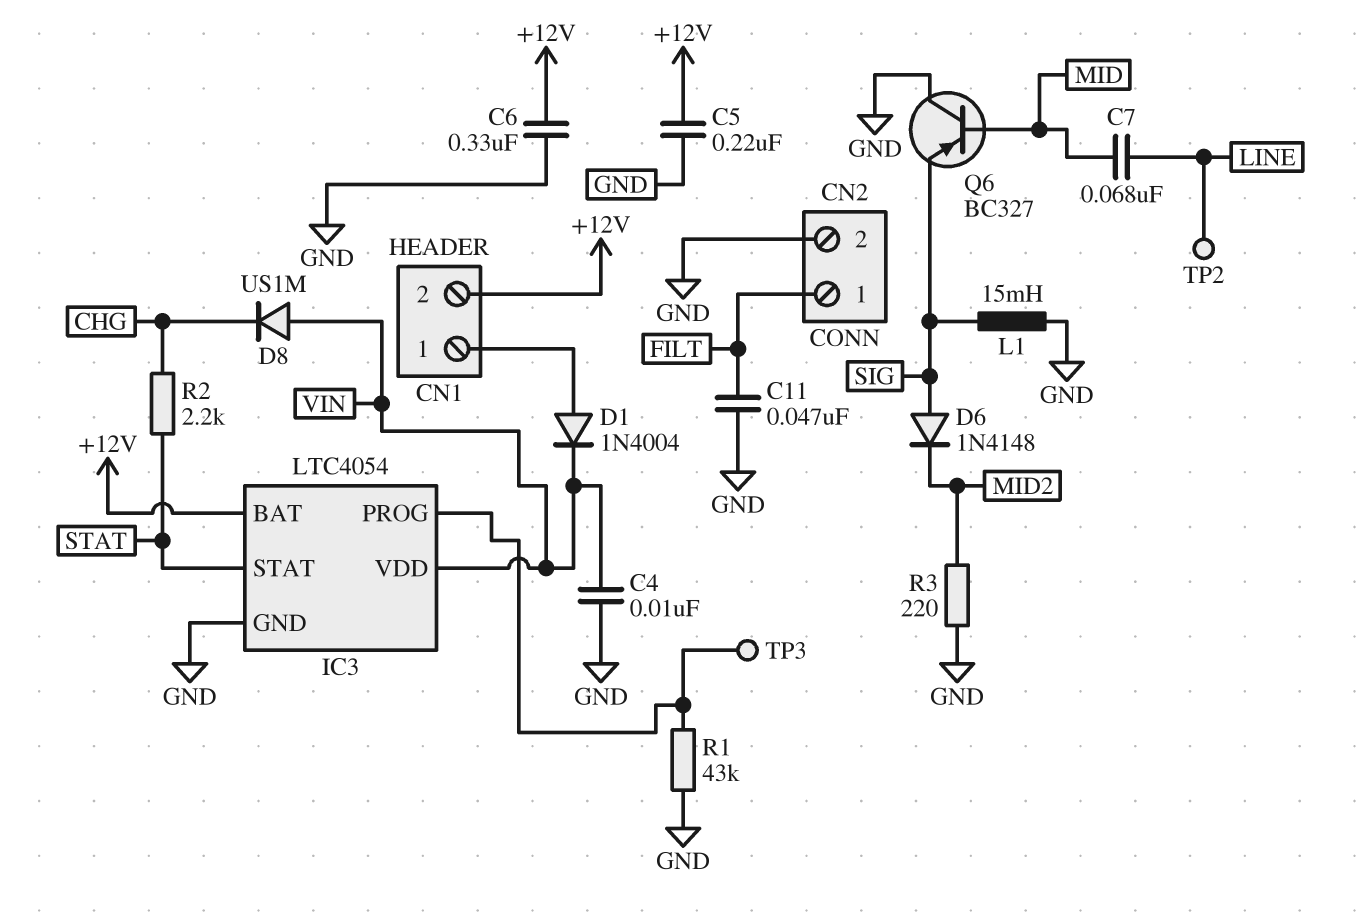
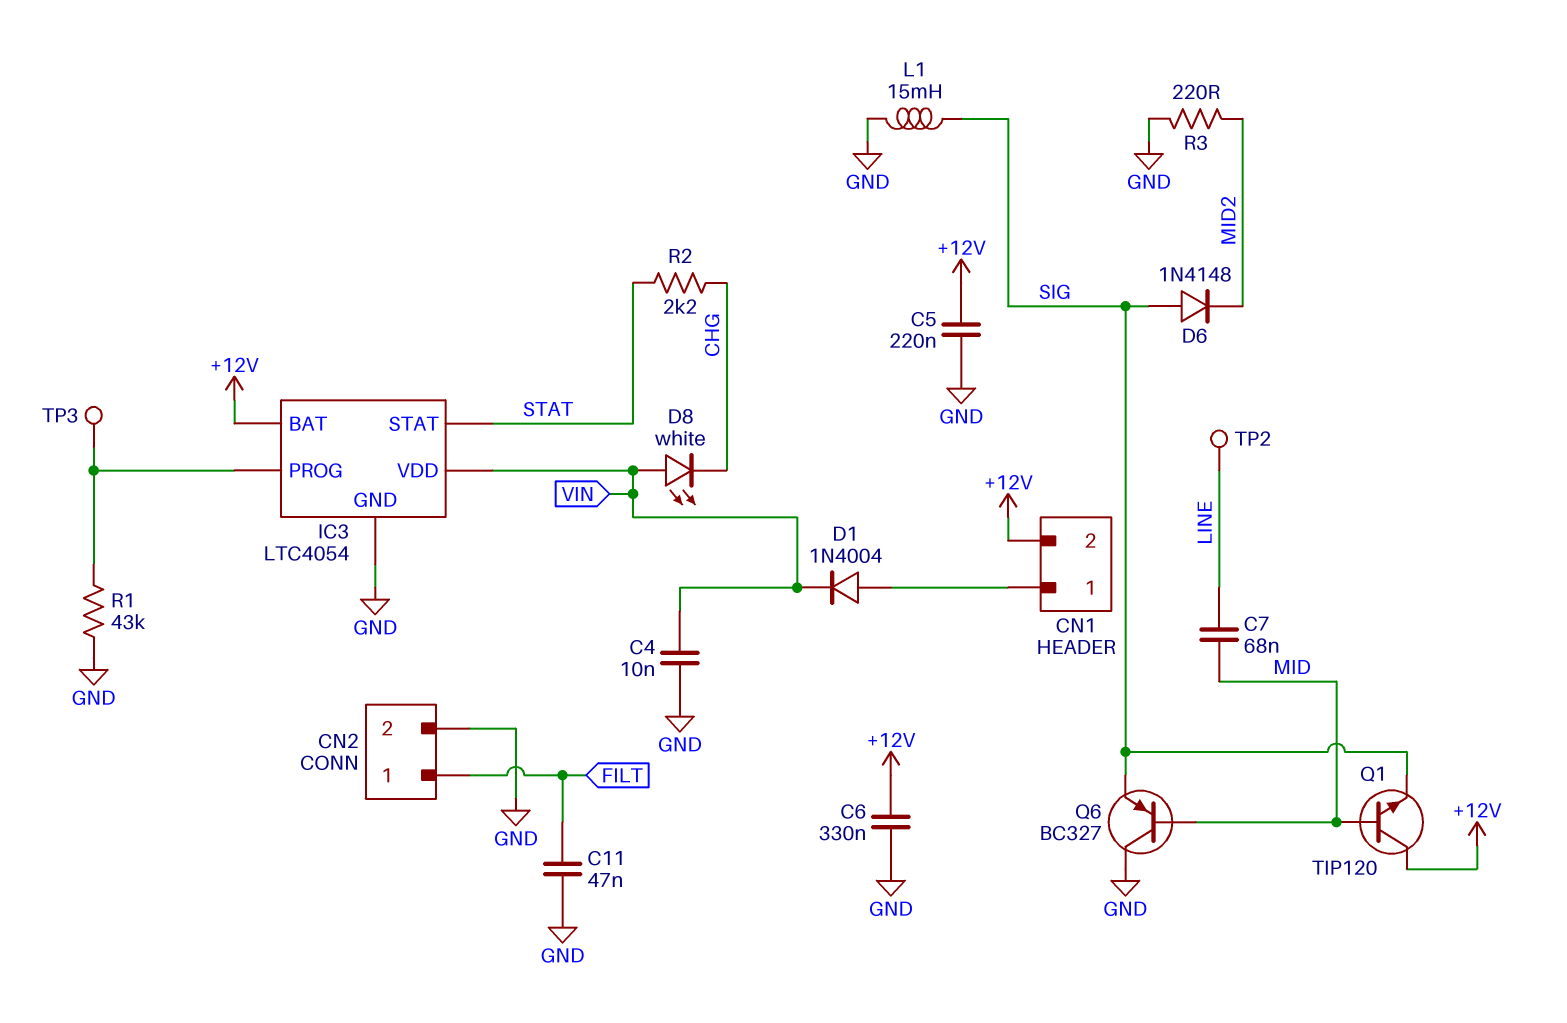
D8: diode US1M (A VIN, K CHG) -> LED white (A VIN, K CHG)
Q1: none -> NPN TIP120 (B MID, C +12V, E SIG)

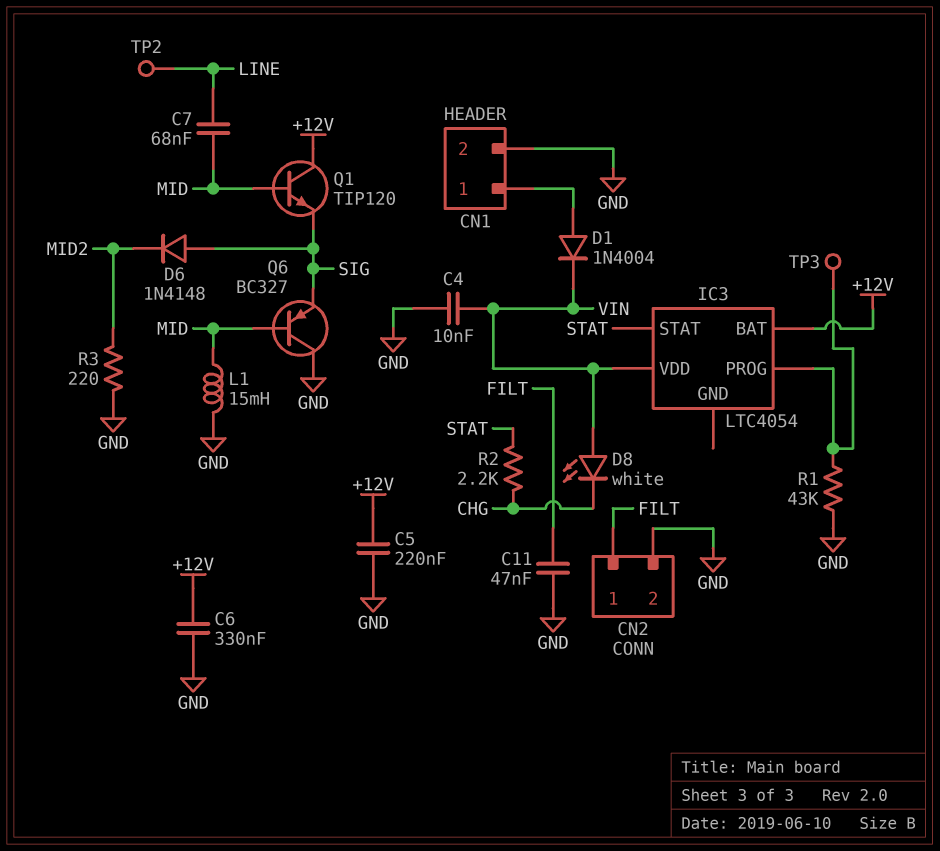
CN1 pin 2: +12V -> GND
IC3 pin GND: GND -> none
L1: 15mH (GND, SIG) -> 15mH (GND, MID)

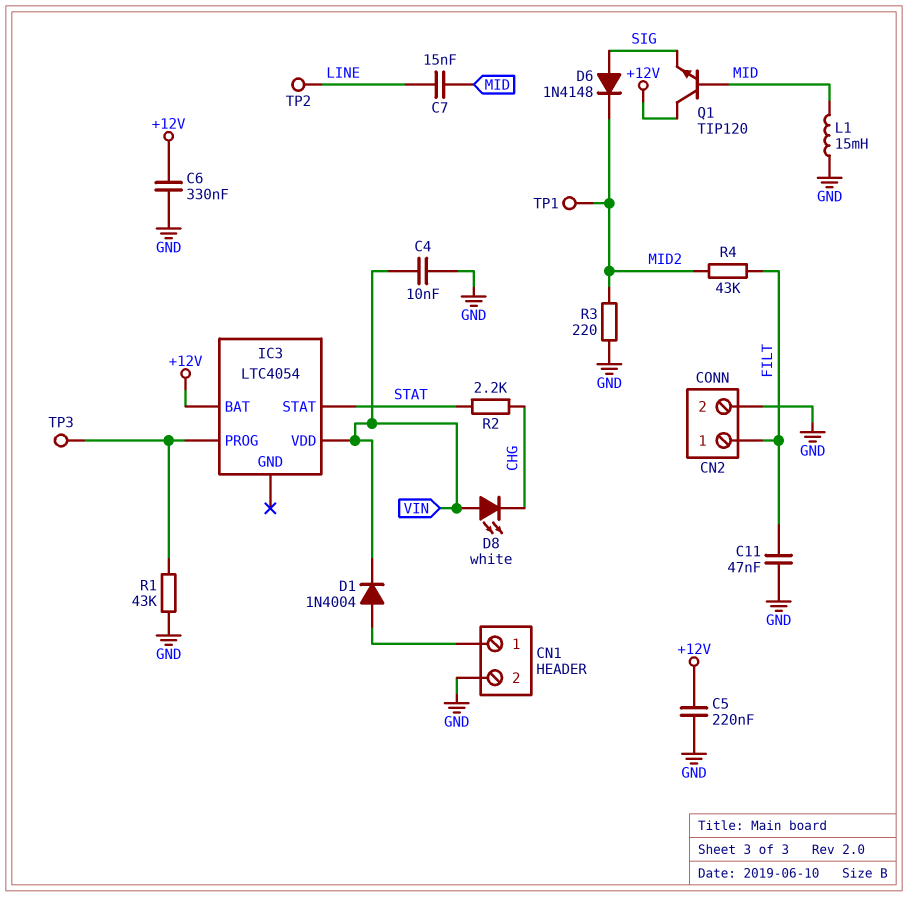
C7: 68nF (LINE, MID) -> 15nF (LINE, MID)
Q6: PNP BC327 (B MID, C GND, E SIG) -> none
R4: none -> 43k (FILT, MID2)
TP1: none -> test point (MID2)

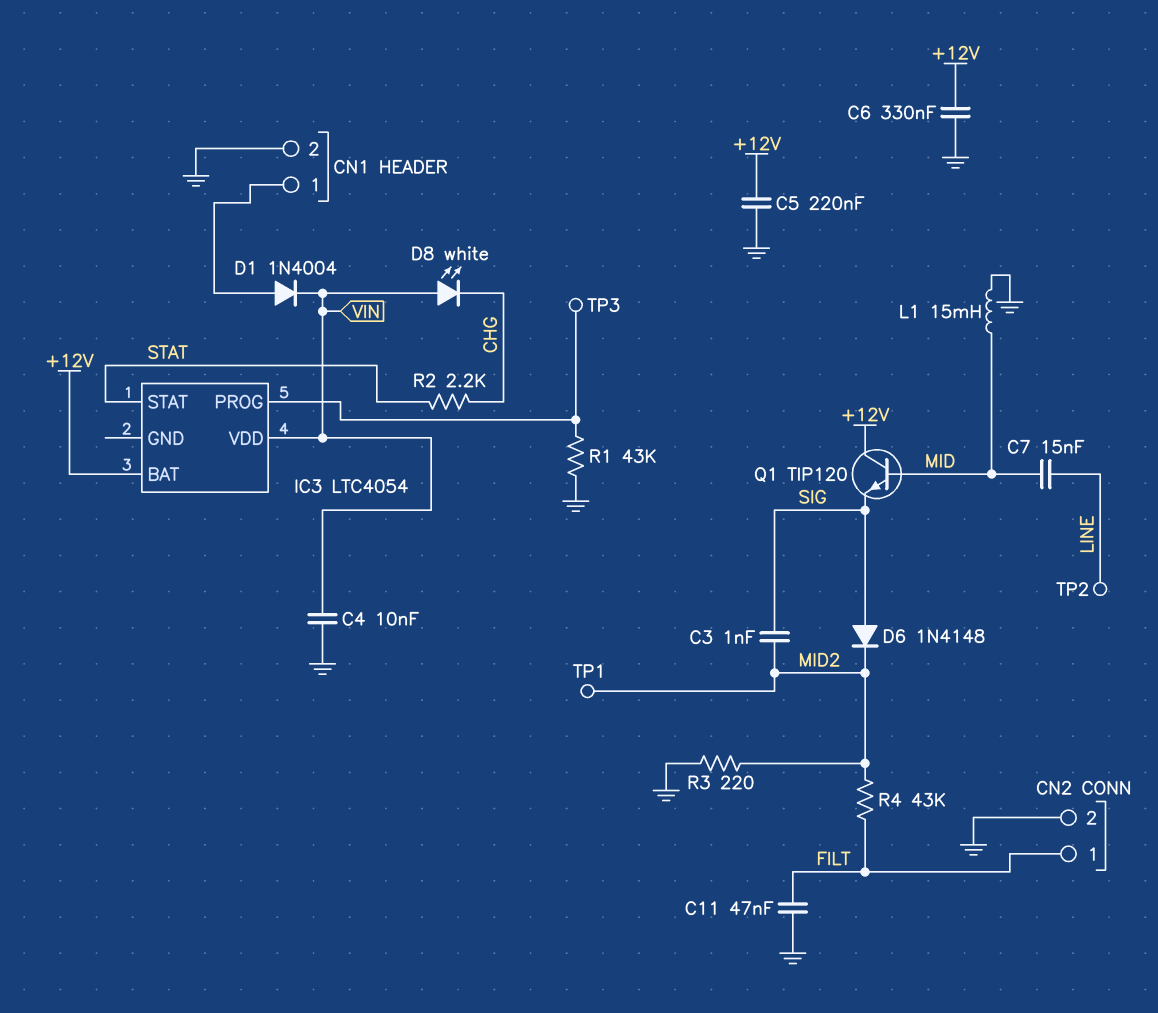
C3: none -> 1nF (MID2, SIG)

